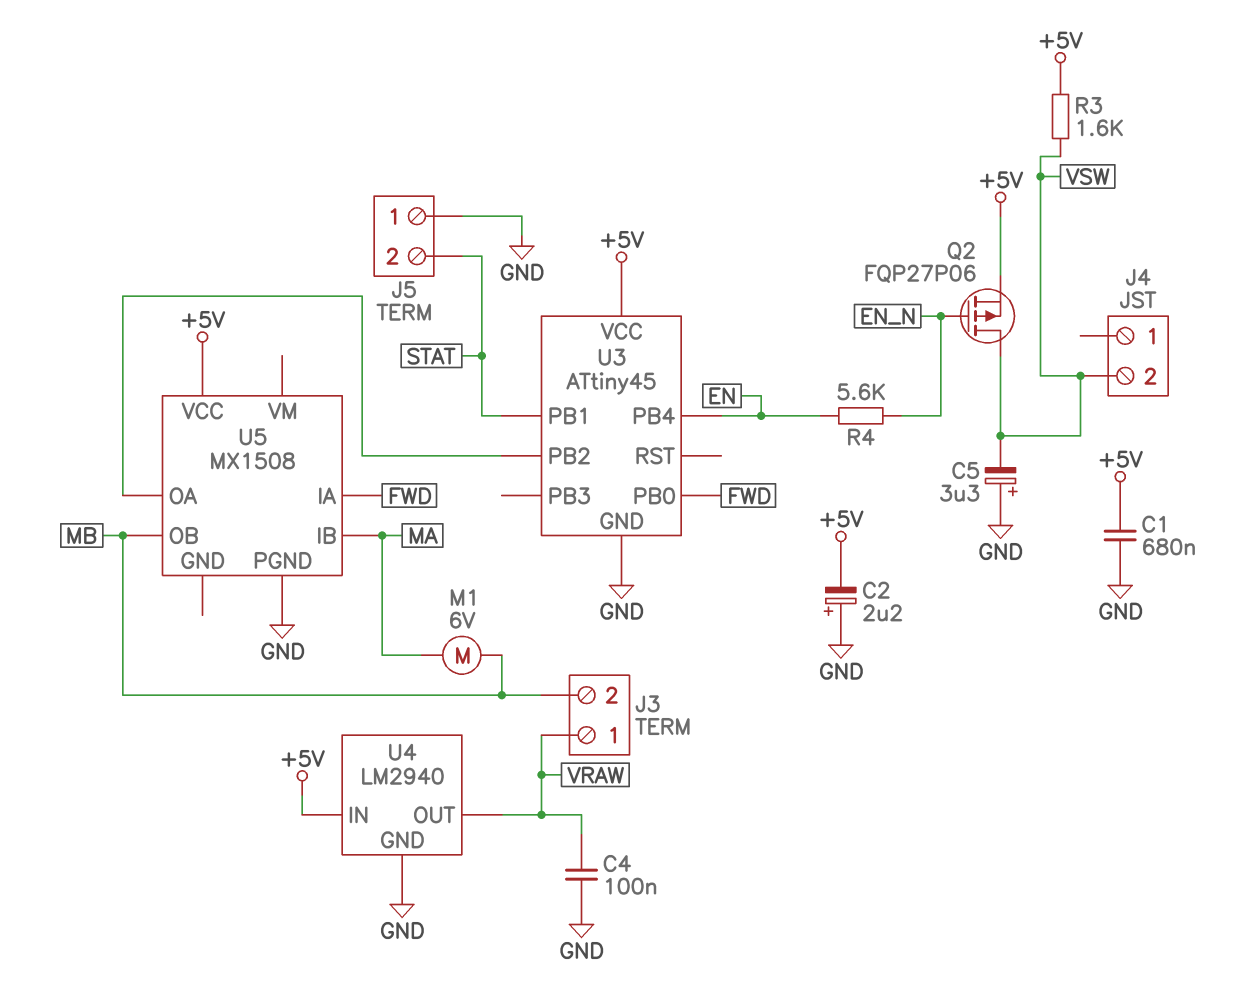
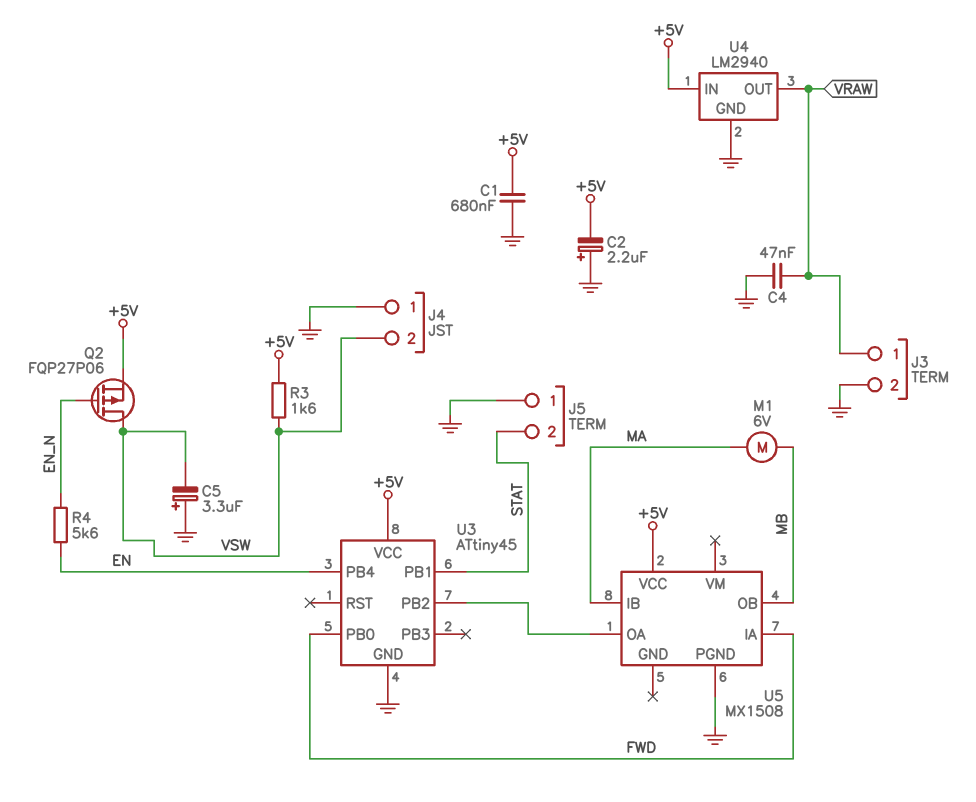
C4: 100nF (GND, VRAW) -> 47nF (GND, VRAW)
J3 pin 2: MB -> GND
J4 pin 1: none -> GND

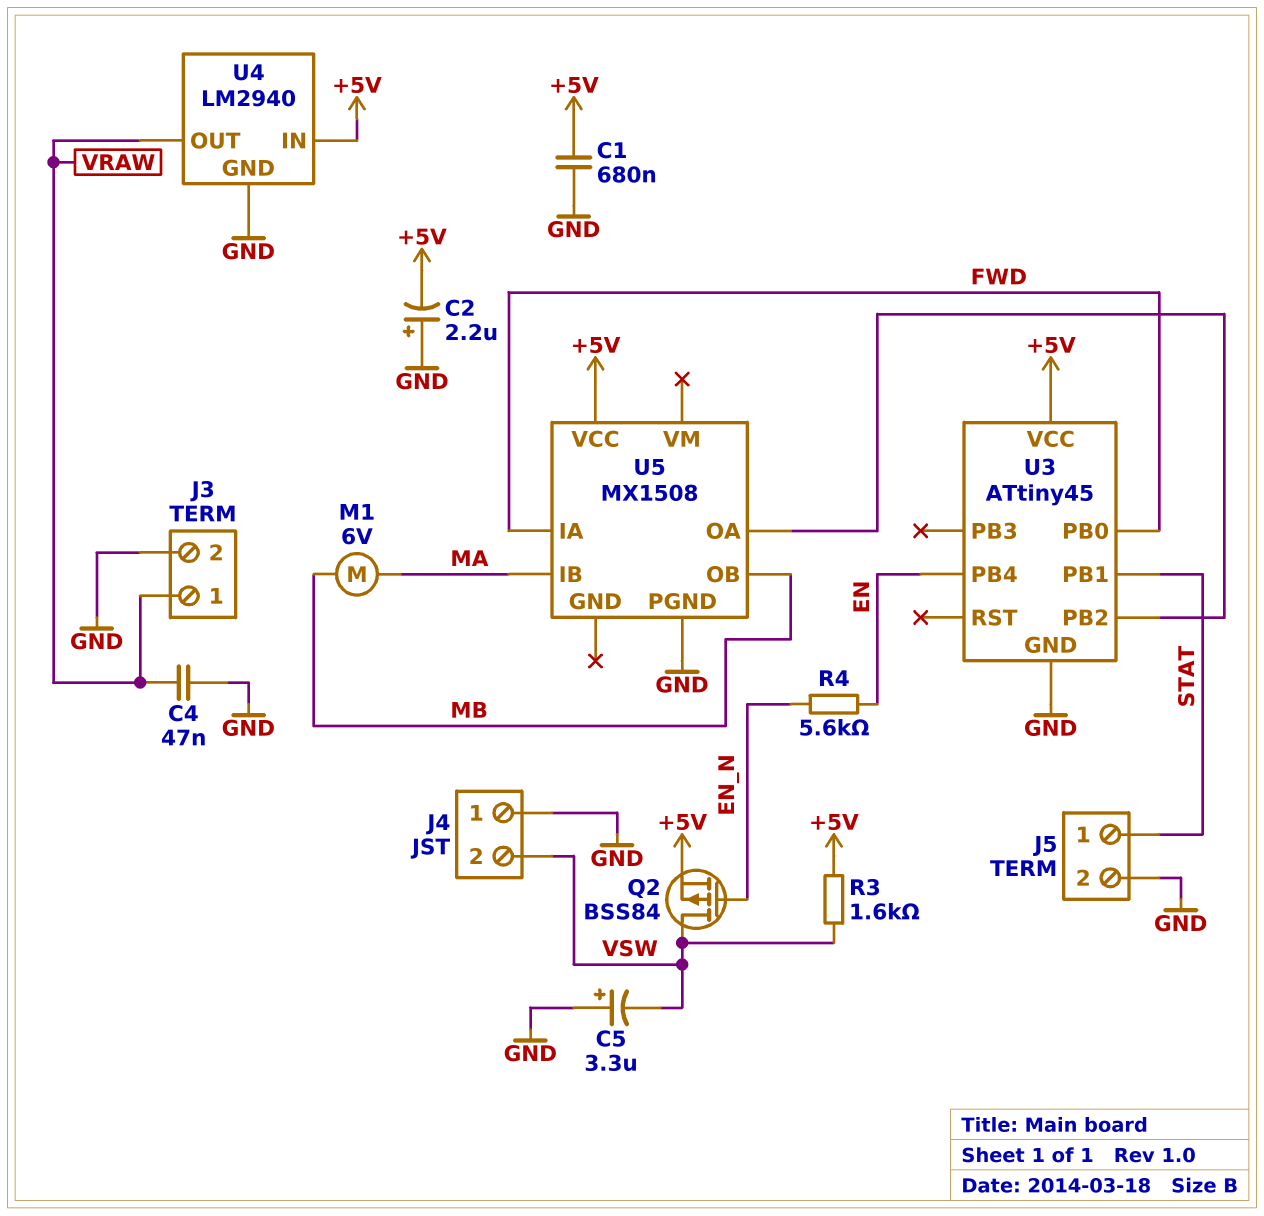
J5 pin 1: GND -> STAT
J5 pin 2: STAT -> GND
Q2: PMOS FQP27P06 (G EN_N, D VSW, S +5V) -> PMOS BSS84 (G EN_N, D VSW, S +5V)

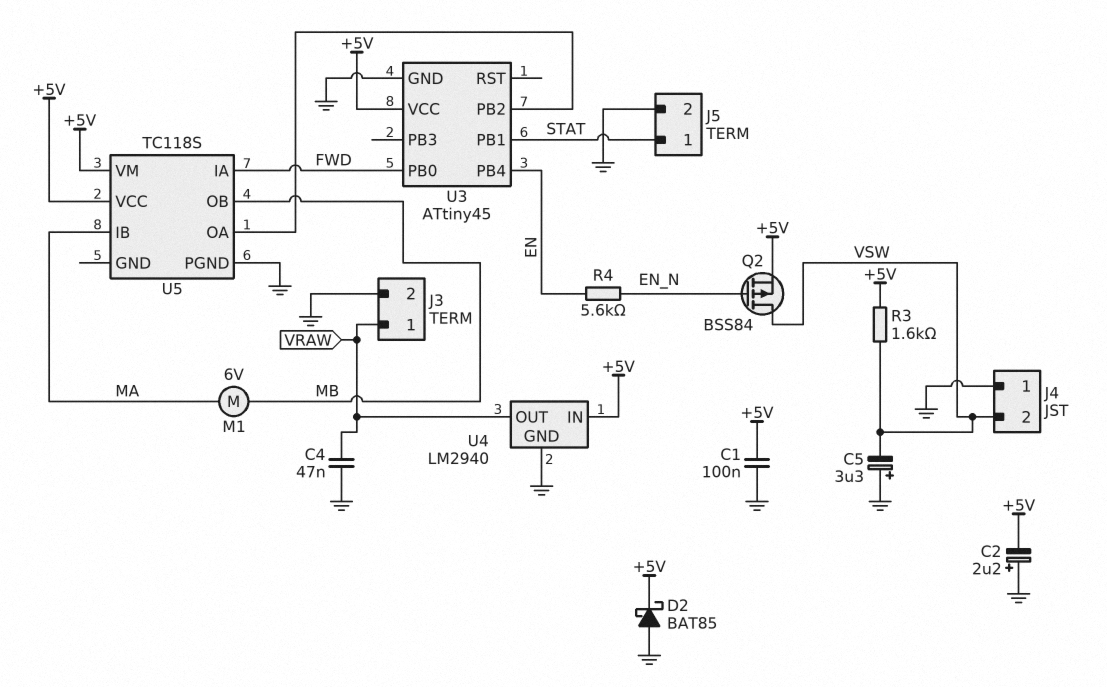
C1: 680nF (+5V, GND) -> 100nF (+5V, GND)
D2: none -> schottky BAT85 (A GND, K +5V)
U5: MX1508 -> TC118S
U5 pin VM: none -> +5V

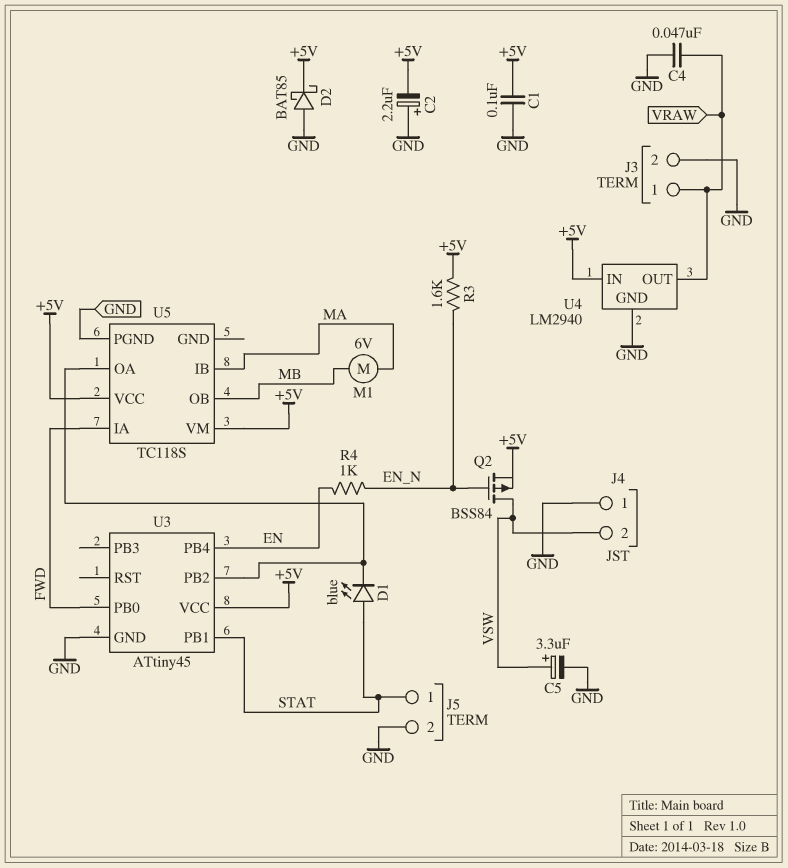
C5: 3.3uF (plus GND, minus VSW) -> 3.3uF (plus VSW, minus GND)
D1: none -> LED blue (A STAT, K U3/PB2)
R3: 1.6k (+5V, VSW) -> 1.6k (+5V, EN_N)
R4: 5.6k (EN, EN_N) -> 1k (EN, EN_N)

